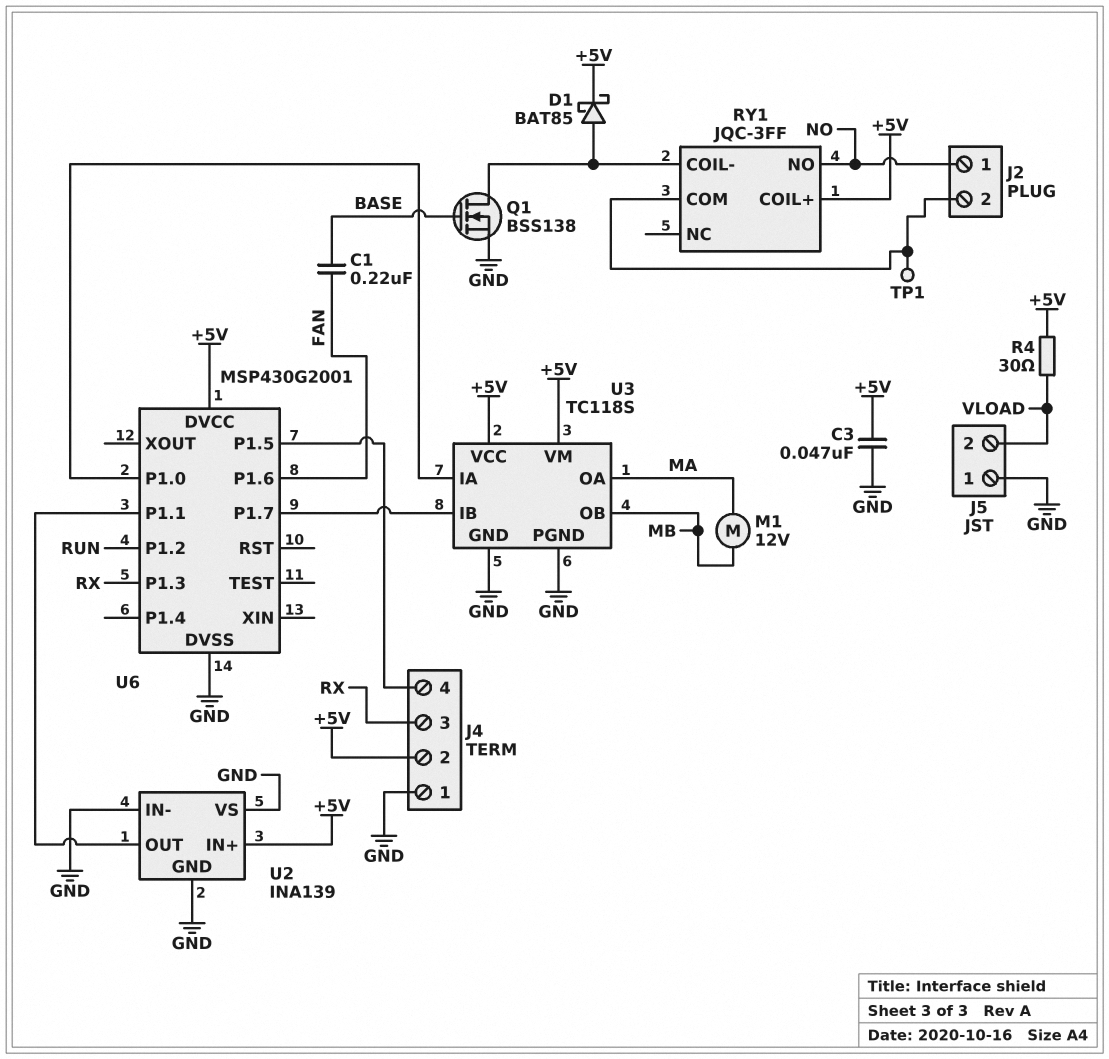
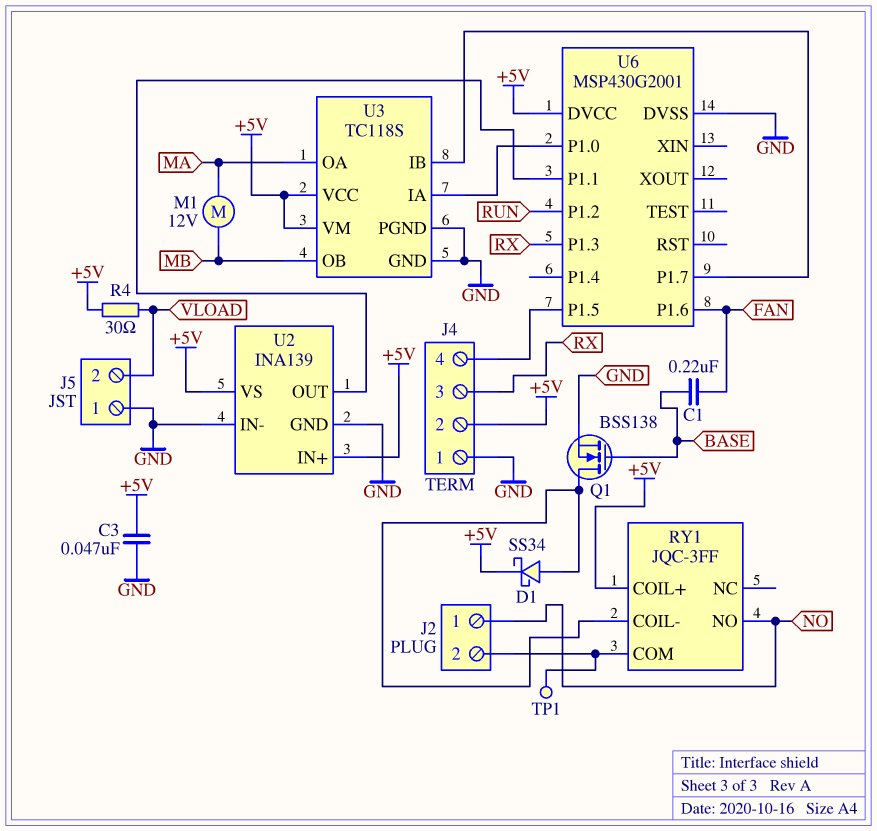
D1: schottky BAT85 (A RY1/COIL-, K +5V) -> schottky SS34 (A RY1/COIL-, K +5V)
U2 pin VS: GND -> +5V

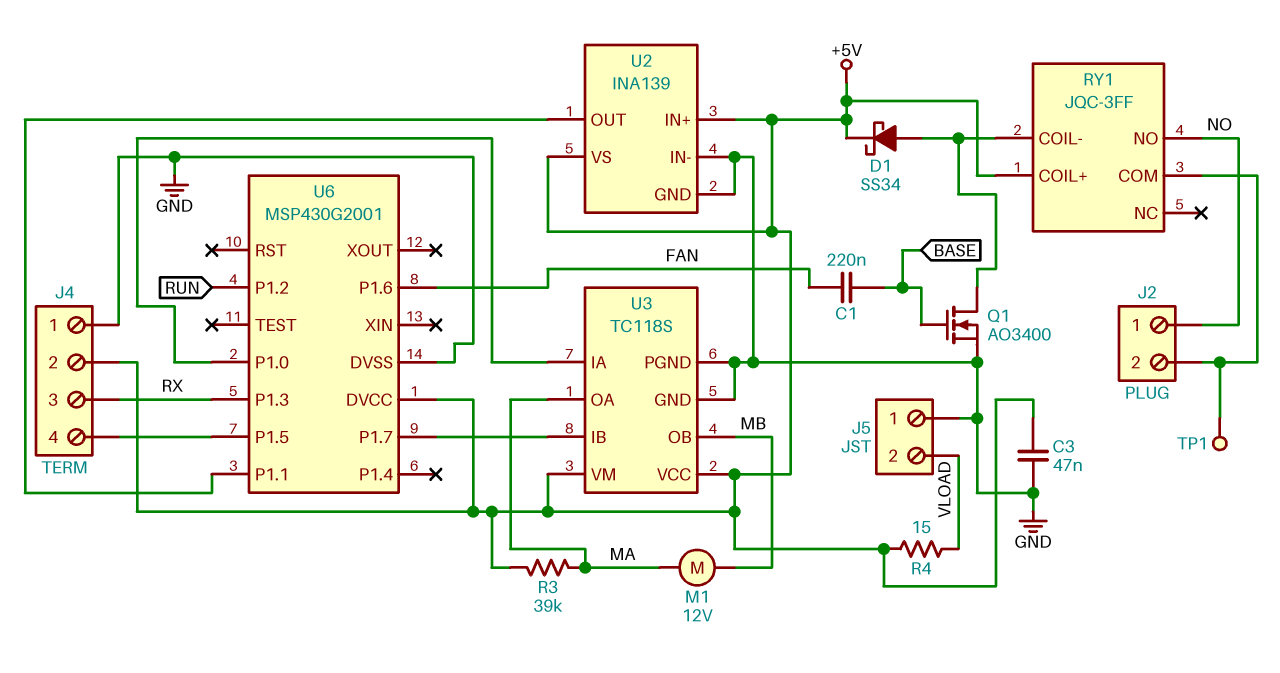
Q1: NMOS BSS138 (G BASE, D RY1/COIL-, S GND) -> NMOS AO3400 (G BASE, D RY1/COIL-, S GND)
R3: none -> 39k (+5V, MA)
R4: 30 (+5V, VLOAD) -> 15 (+5V, VLOAD)

